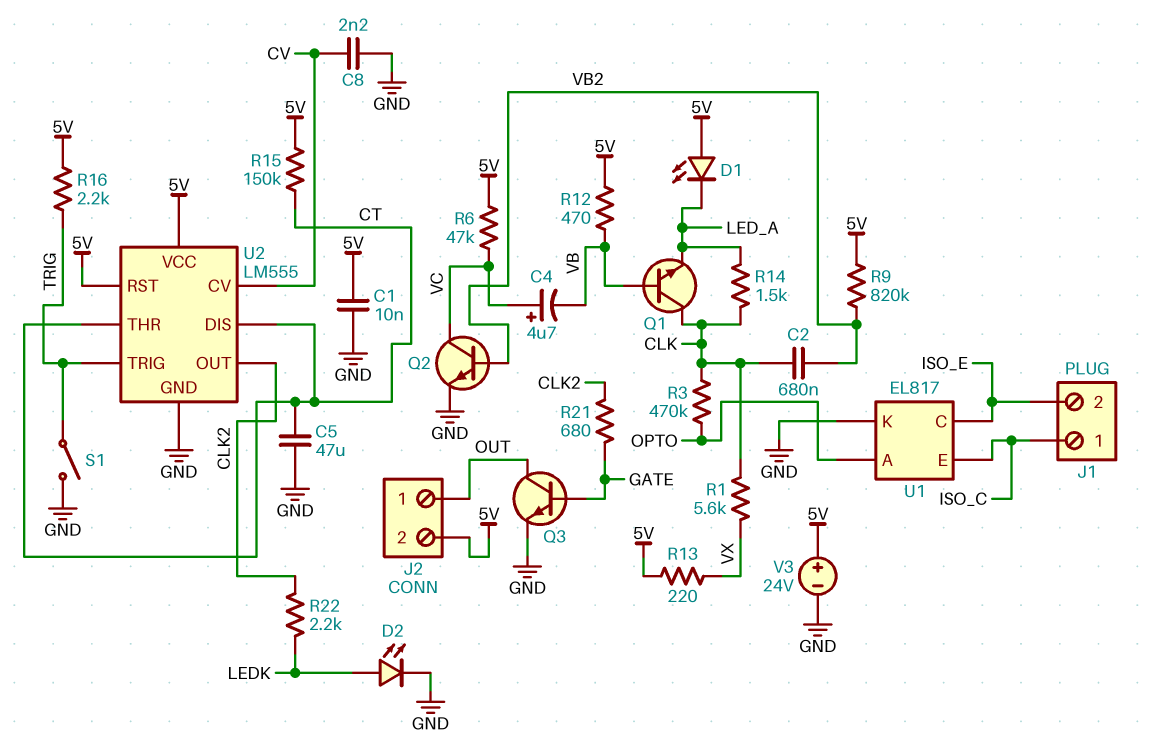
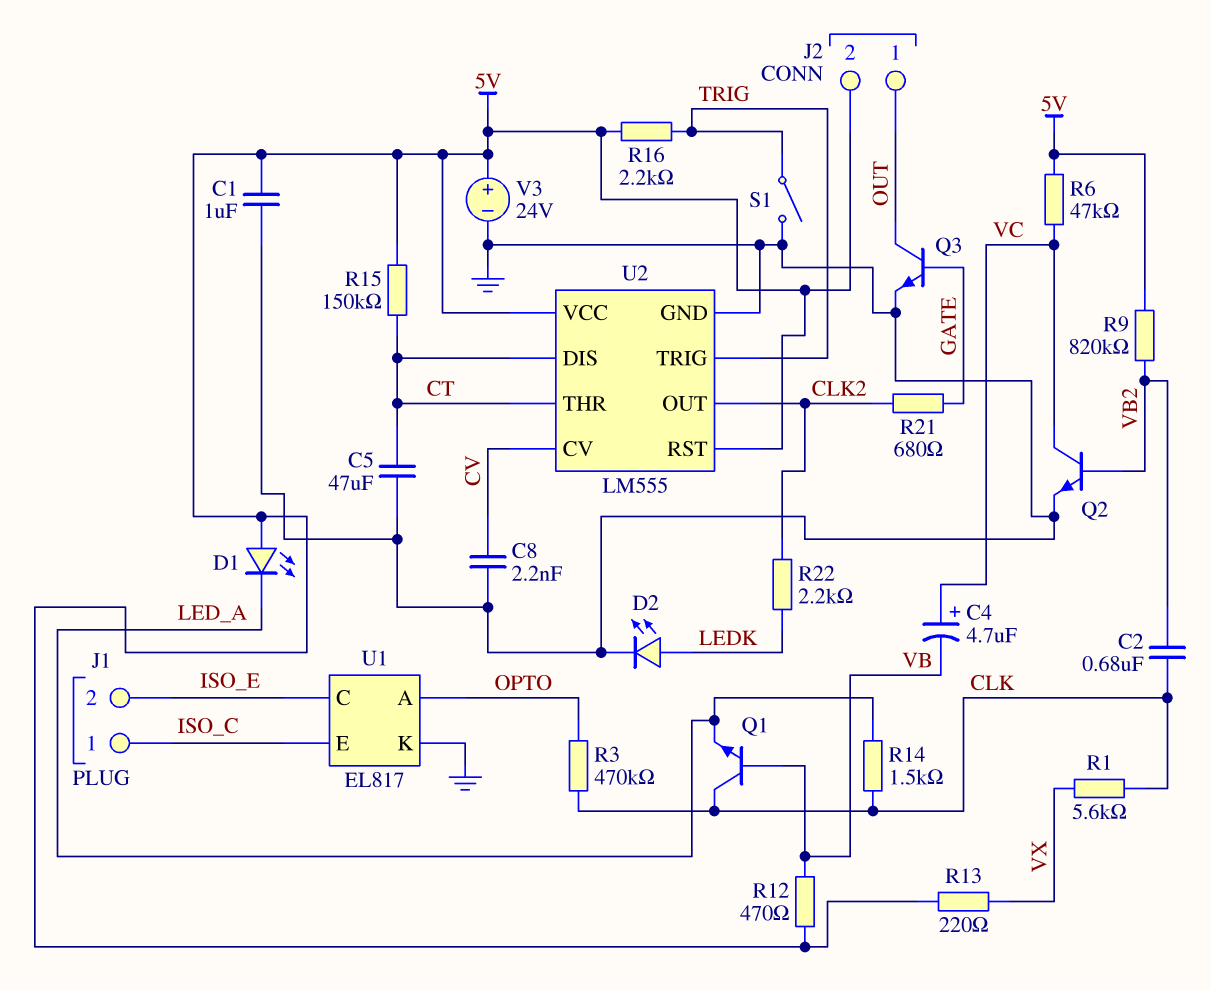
C1: 10nF (5V, GND) -> 1uF (5V, GND)

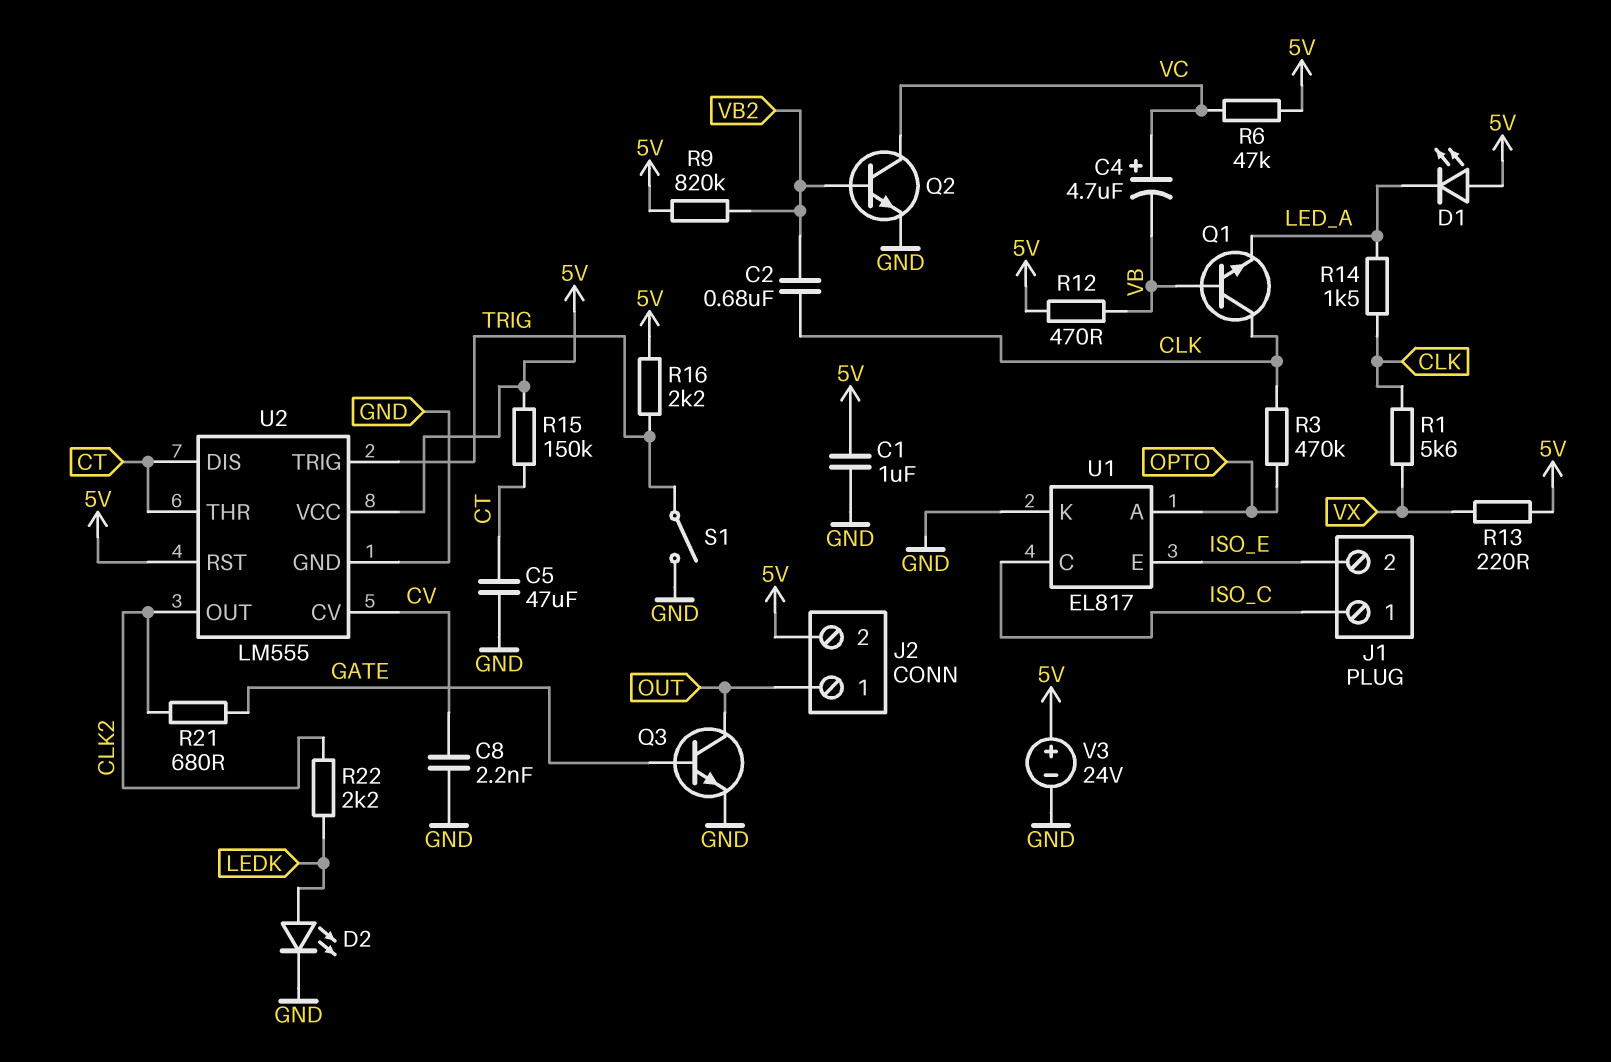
U1 pin C: ISO_E -> ISO_C
U1 pin E: ISO_C -> ISO_E

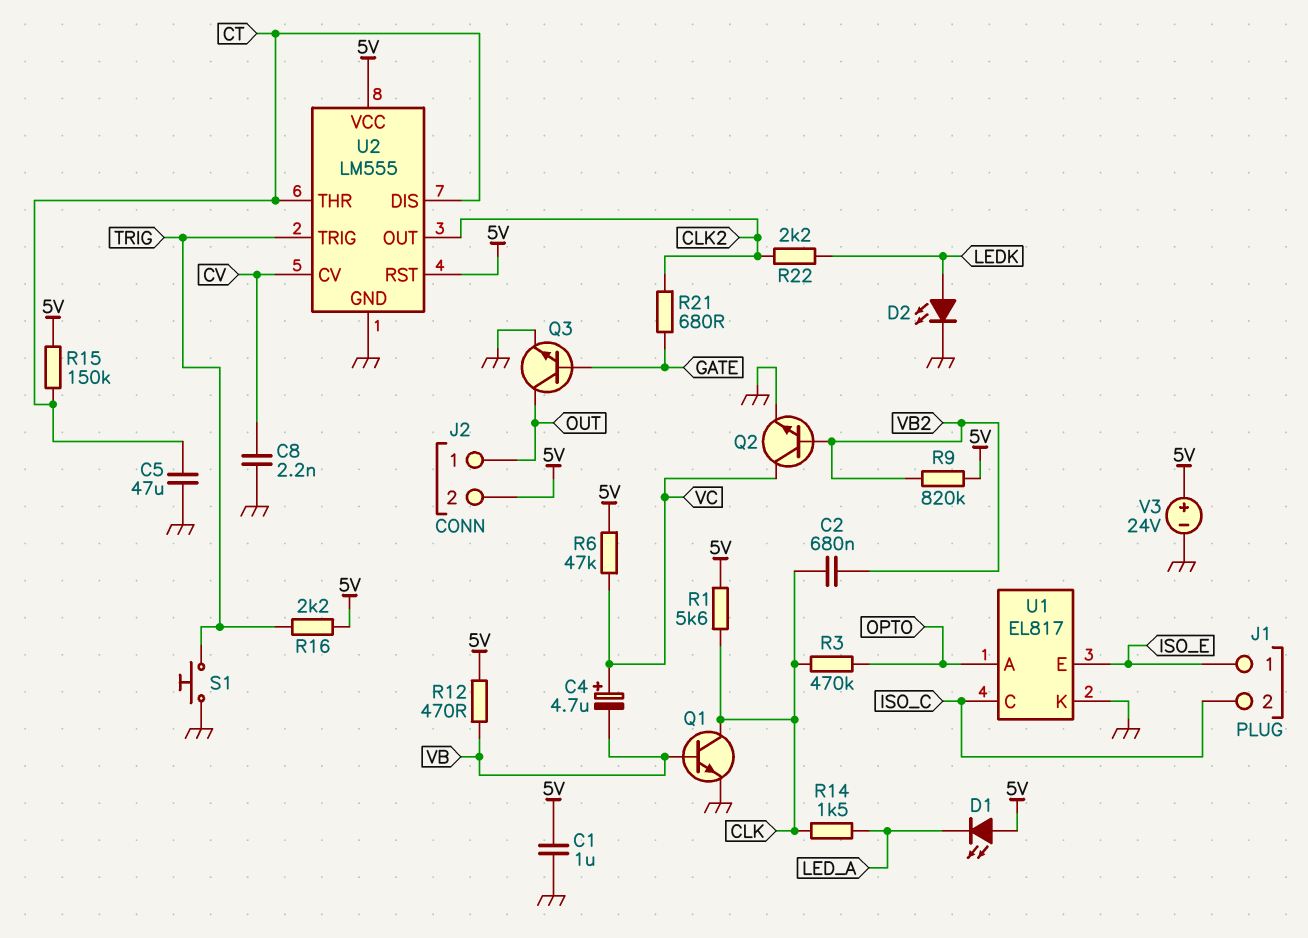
J1 pin 1: ISO_C -> ISO_E
J1 pin 2: ISO_E -> ISO_C
Q1: NPN (B VB, C CLK, E LED_A) -> NPN (B VB, C CLK, E GND)
R1: 5.6k (CLK, VX) -> 5.6k (5V, CLK)
R13: 220 (5V, VX) -> none
S1: switch (GND, TRIG) -> button (GND, TRIG)

